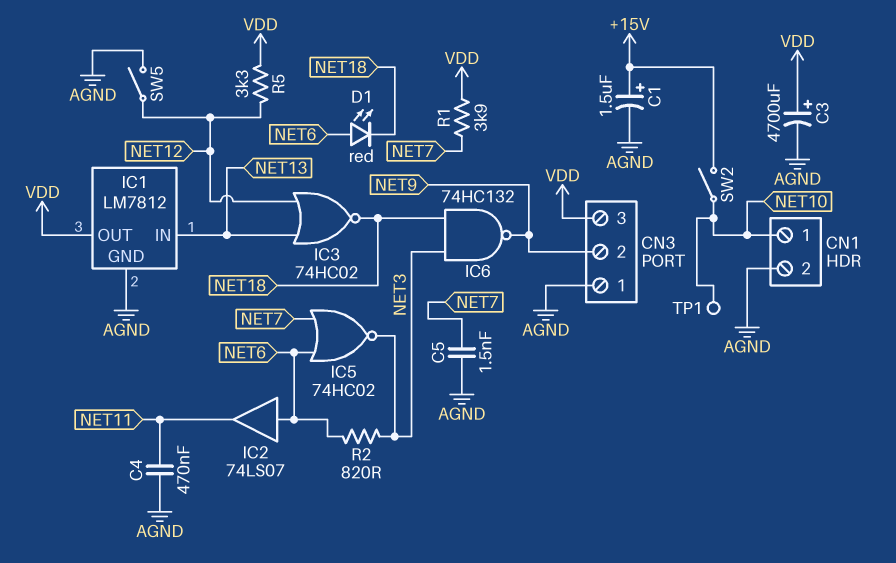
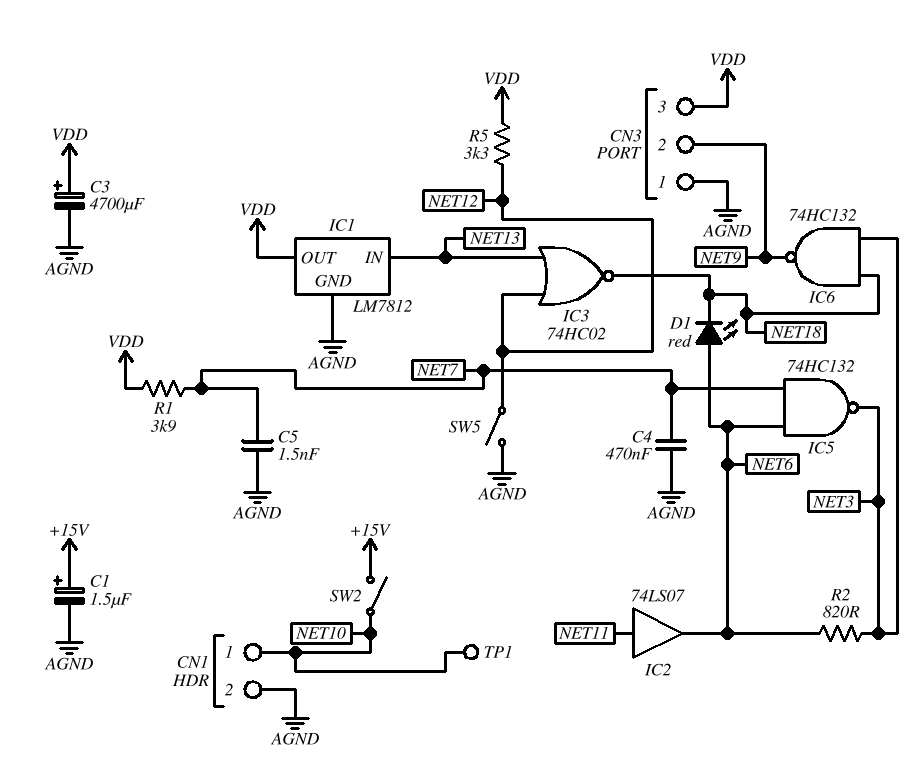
C4: 470nF (AGND, NET11) -> 470nF (AGND, NET7)
IC2: buffer 74LS07 (in NET6, out NET11) -> buffer 74LS07 (in NET11, out NET6)
IC5: NOR 74HC02 (in NET6, in NET7, out NET3) -> NAND 74HC132 (in NET6, in NET7, out NET3)

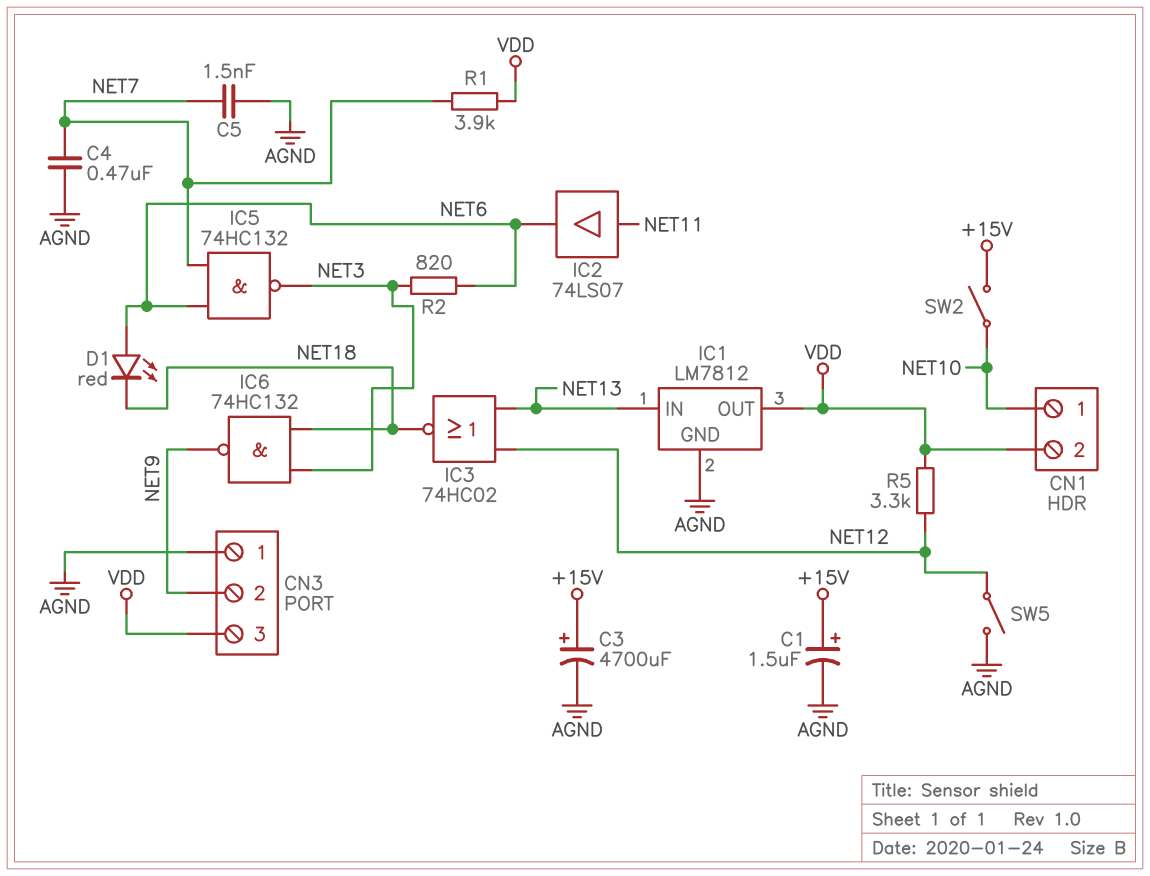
C3: 4700uF (plus VDD, minus AGND) -> 4700uF (plus +15V, minus AGND)
CN1 pin 2: AGND -> VDD
TP1: test point (NET10) -> none

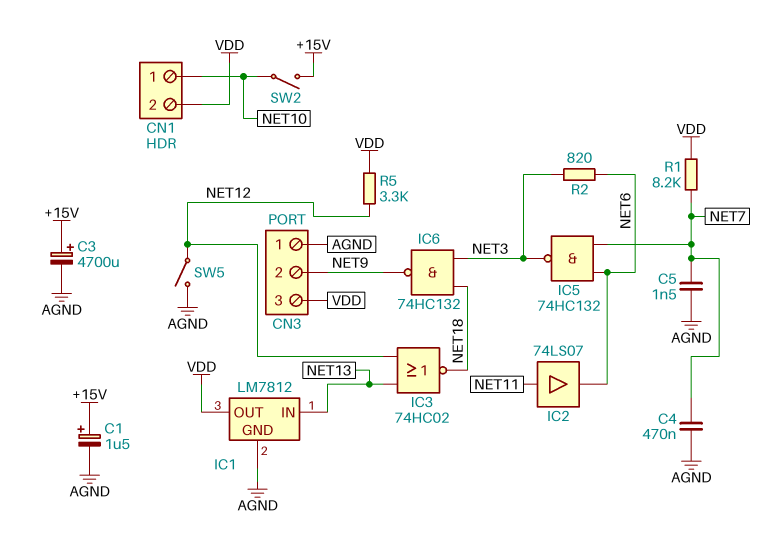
D1: LED red (A NET6, K NET18) -> none
R1: 3.9k (NET7, VDD) -> 8.2k (NET7, VDD)

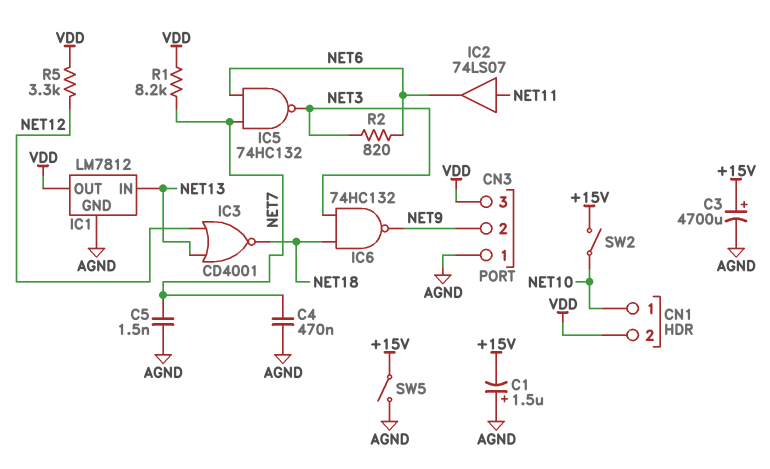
C1: 1.5uF (plus +15V, minus AGND) -> 1.5uF (plus AGND, minus +15V)
IC3: NOR 74HC02 (in NET12, in NET13, out NET18) -> NOR CD4001 (in NET12, in NET13, out NET18)
SW5: switch (AGND, NET12) -> switch (+15V, AGND)

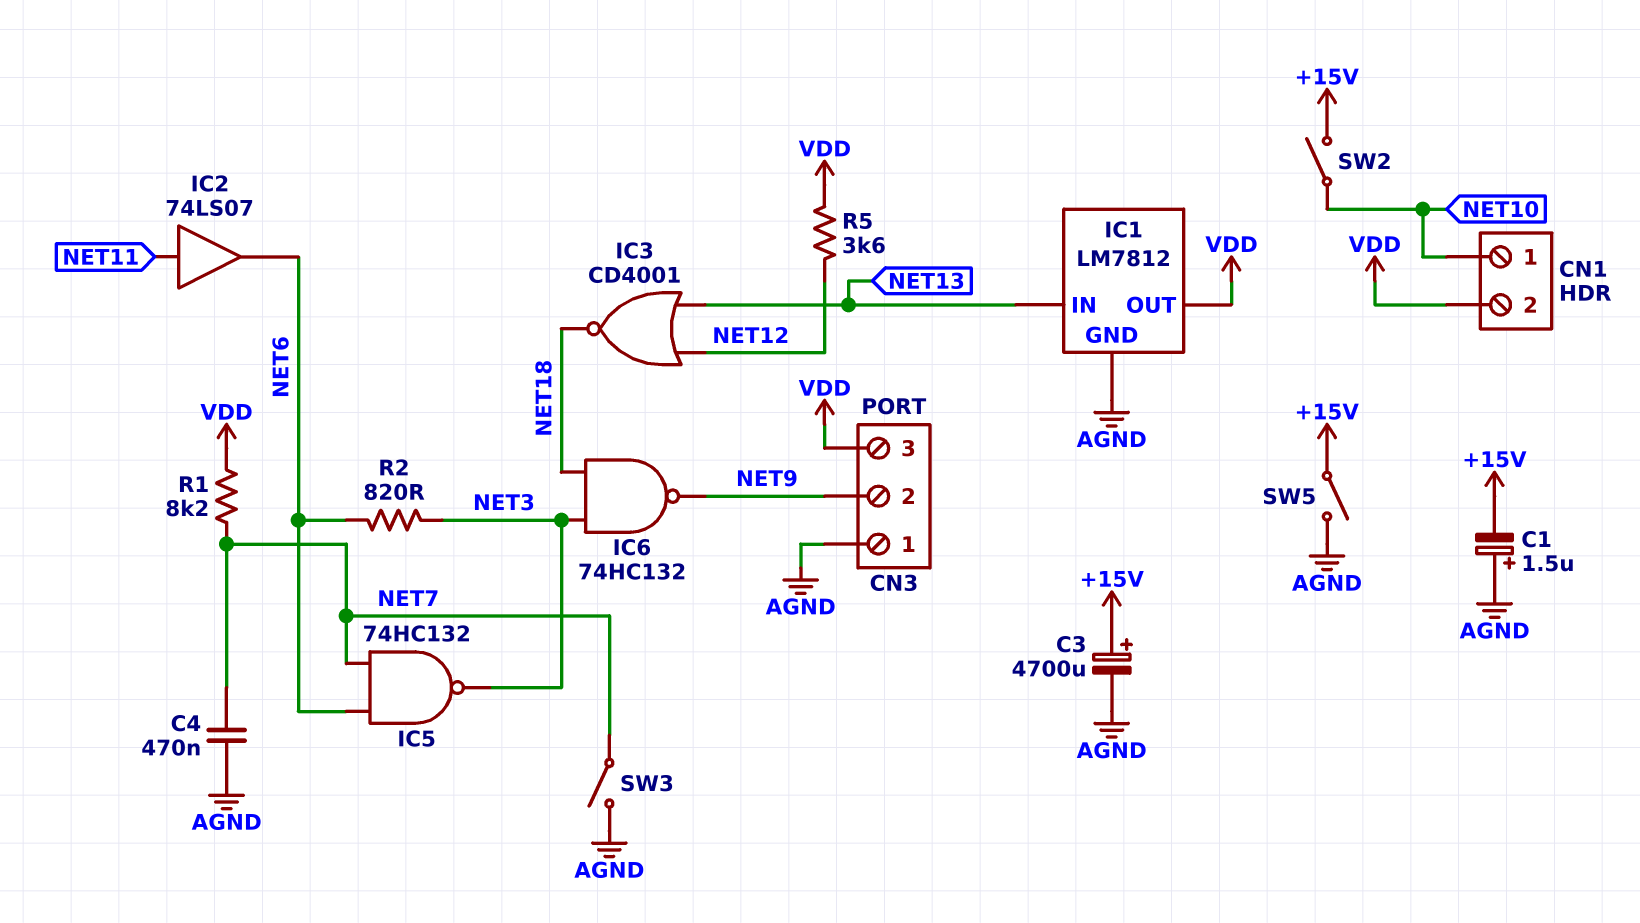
C5: 1.5nF (AGND, NET7) -> none
R5: 3.3k (NET12, VDD) -> 3.6k (NET12, VDD)
SW3: none -> switch (AGND, NET7)

